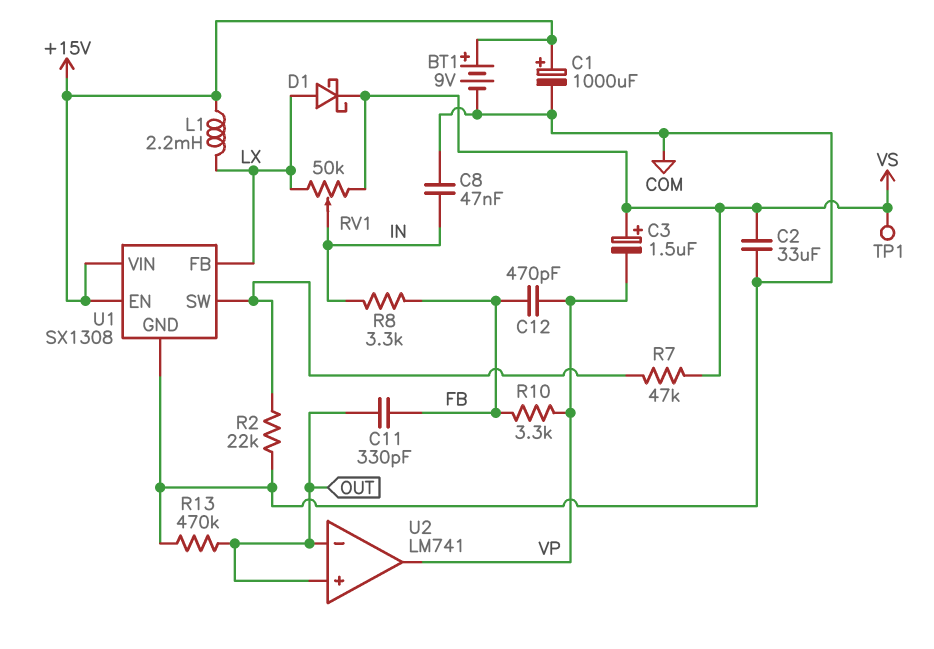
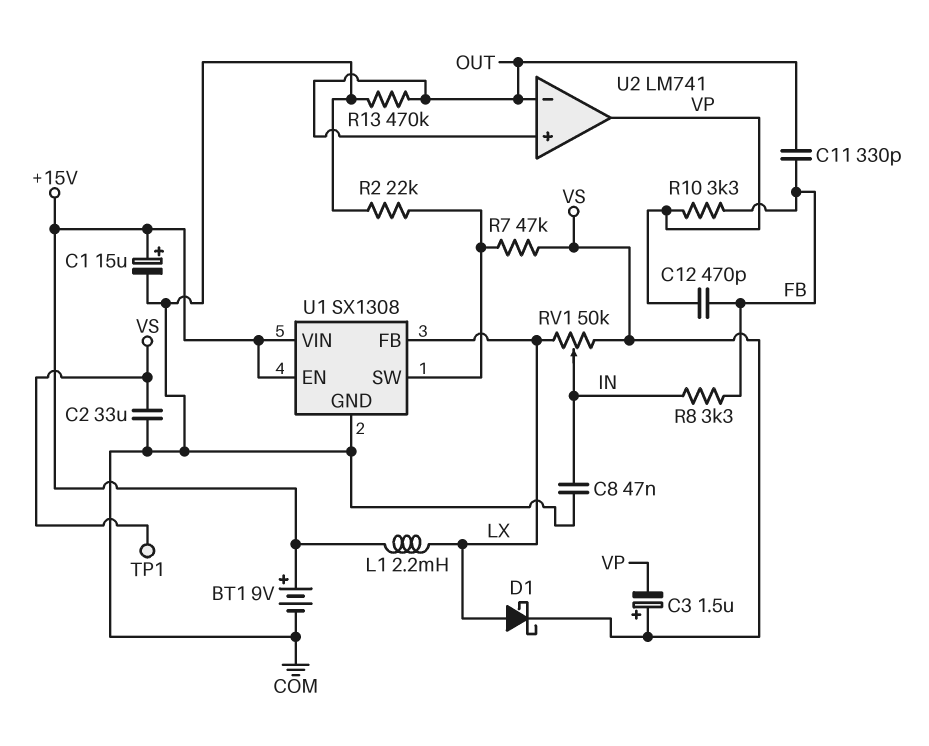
C1: 1000uF (plus +15V, minus COM) -> 15uF (plus +15V, minus COM)

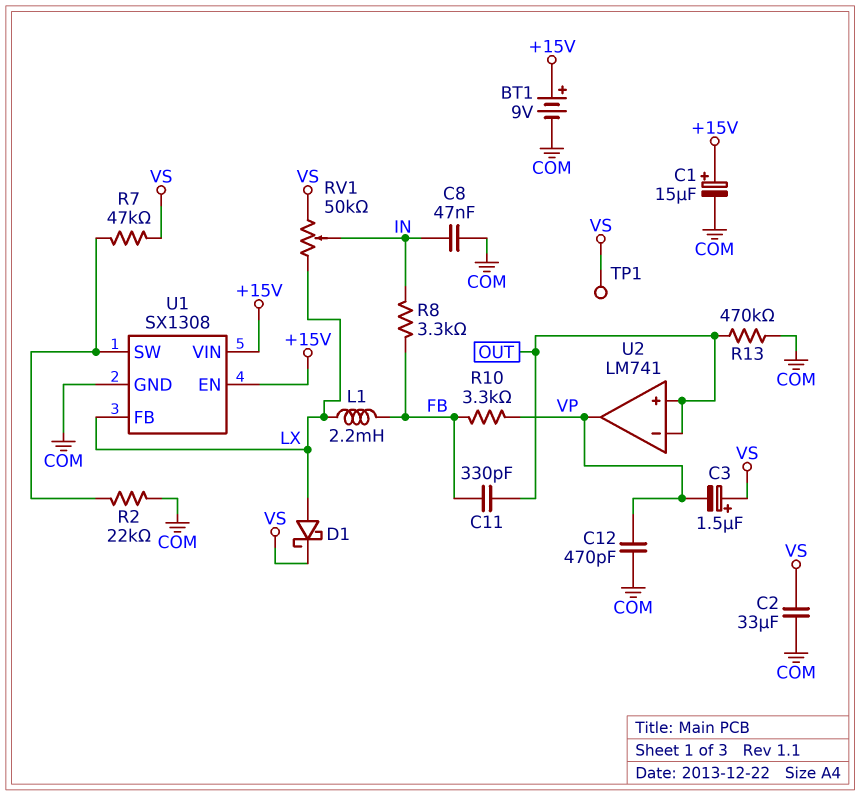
C12: 470pF (FB, VP) -> 470pF (COM, VP)
L1: 2.2mH (+15V, LX) -> 2.2mH (FB, LX)

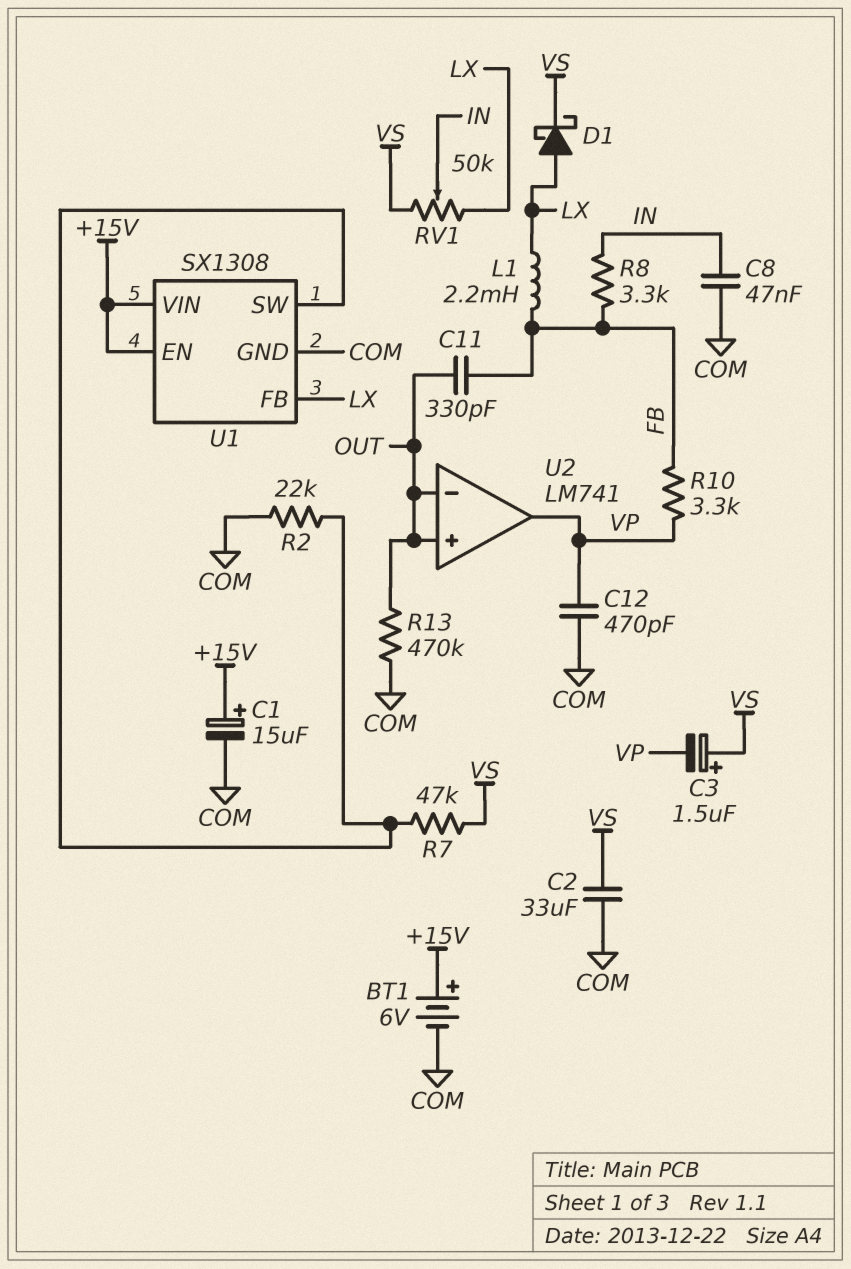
BT1: 9V (plus +15V, minus COM) -> 6V (plus +15V, minus COM)
TP1: test point (VS) -> none

